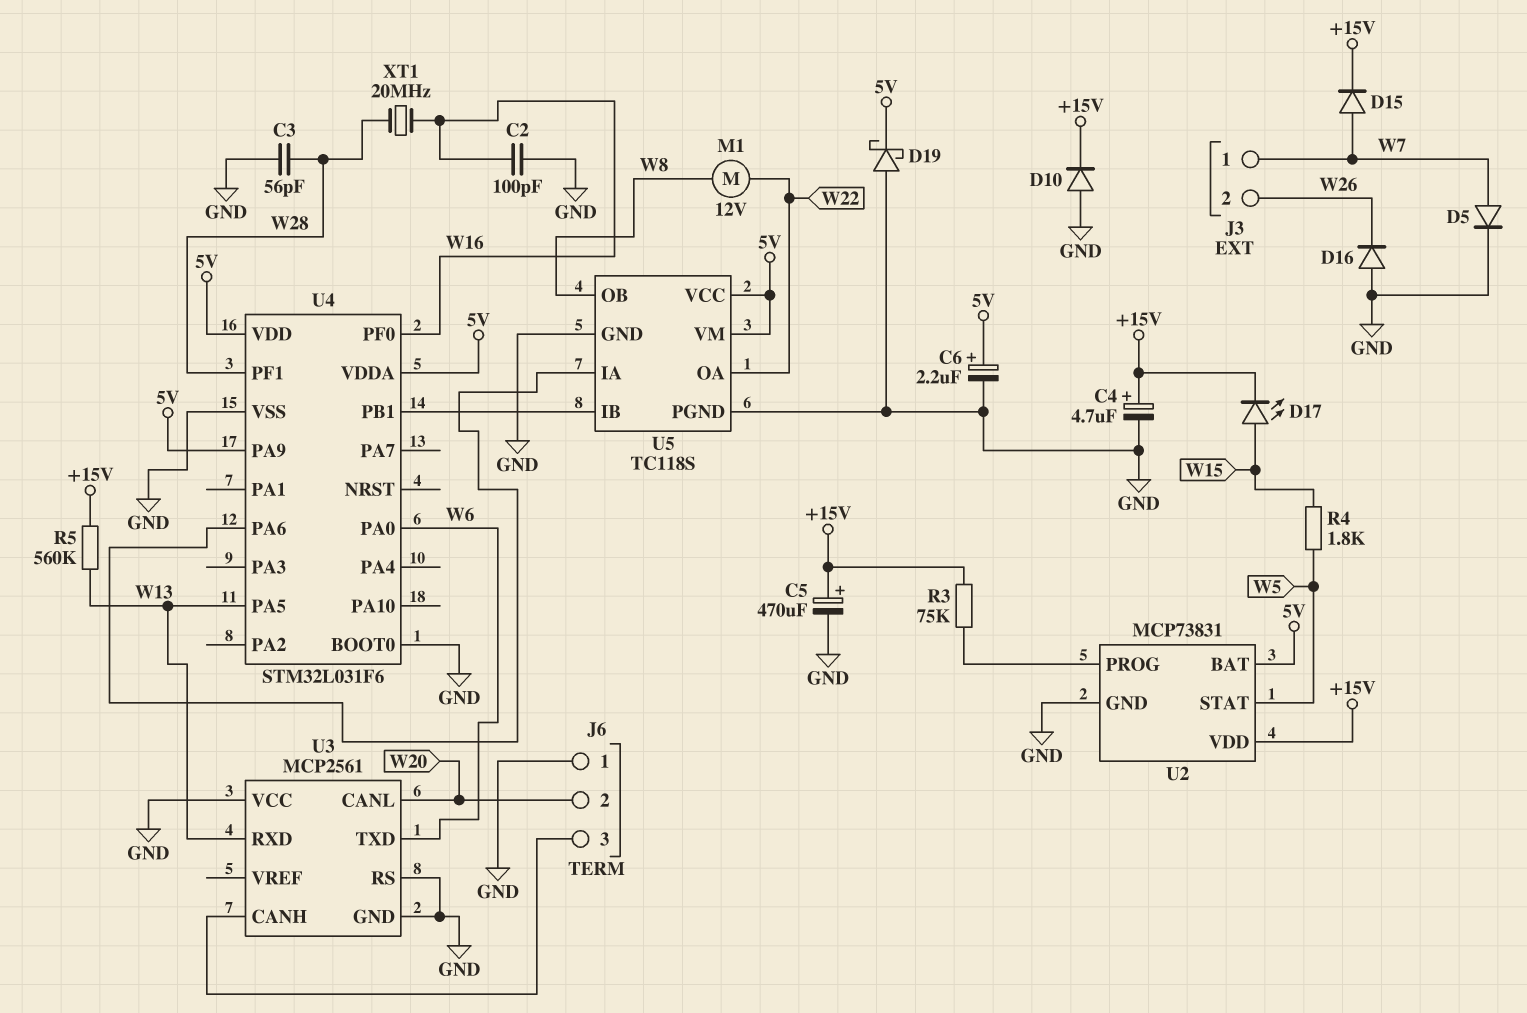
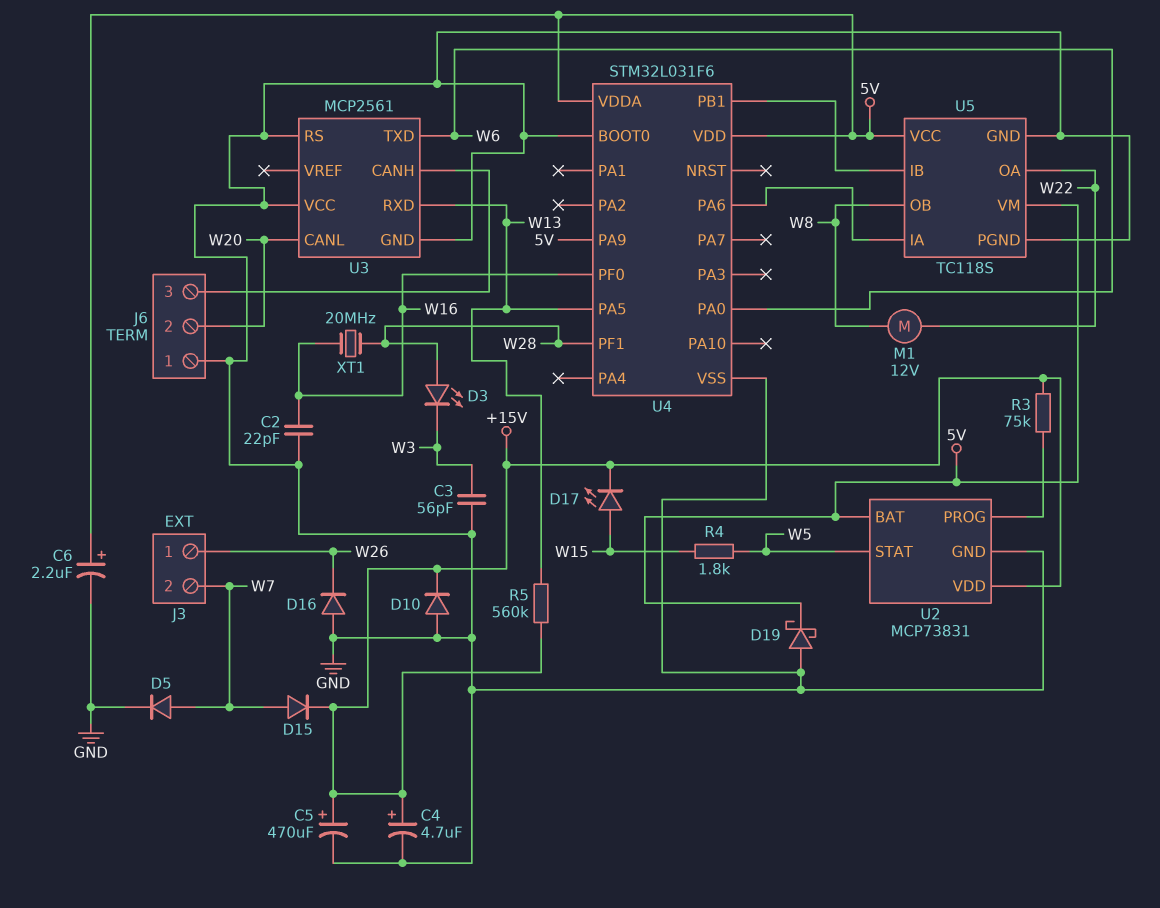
C2: 100pF (GND, W16) -> 22pF (GND, W16)
C3: 56pF (GND, W28) -> 56pF (GND, W3)
D3: none -> LED (A W28, K W3)
J3 pin 1: W7 -> W26
J3 pin 2: W26 -> W7

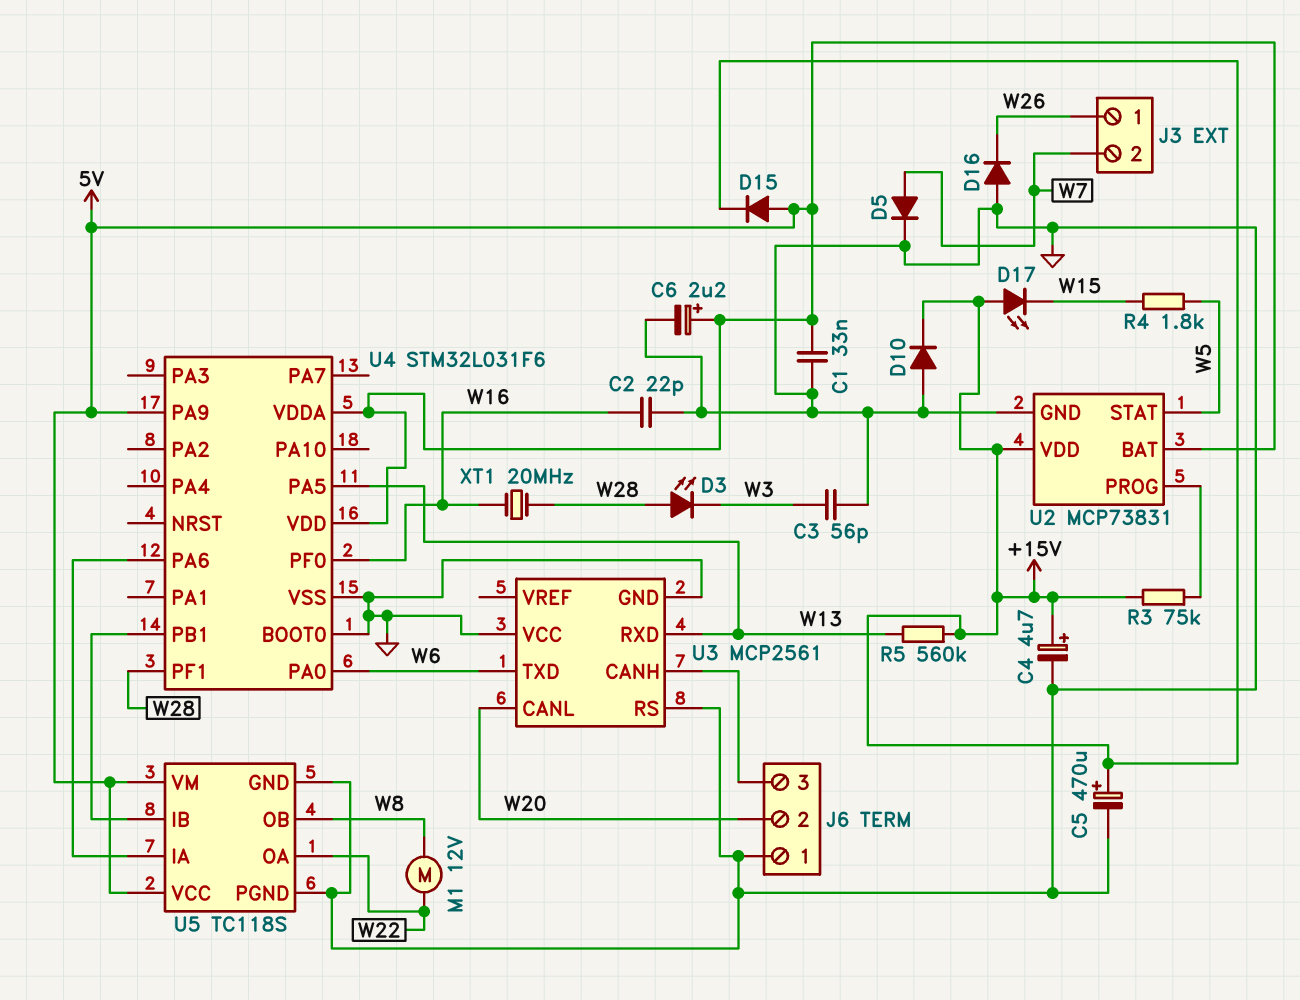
C1: none -> 33nF (5V, GND)
D15: diode (A W7, K +15V) -> diode (A 5V, K +15V)
D17: LED (A W15, K +15V) -> LED (A +15V, K W15)
D19: schottky (A GND, K 5V) -> none

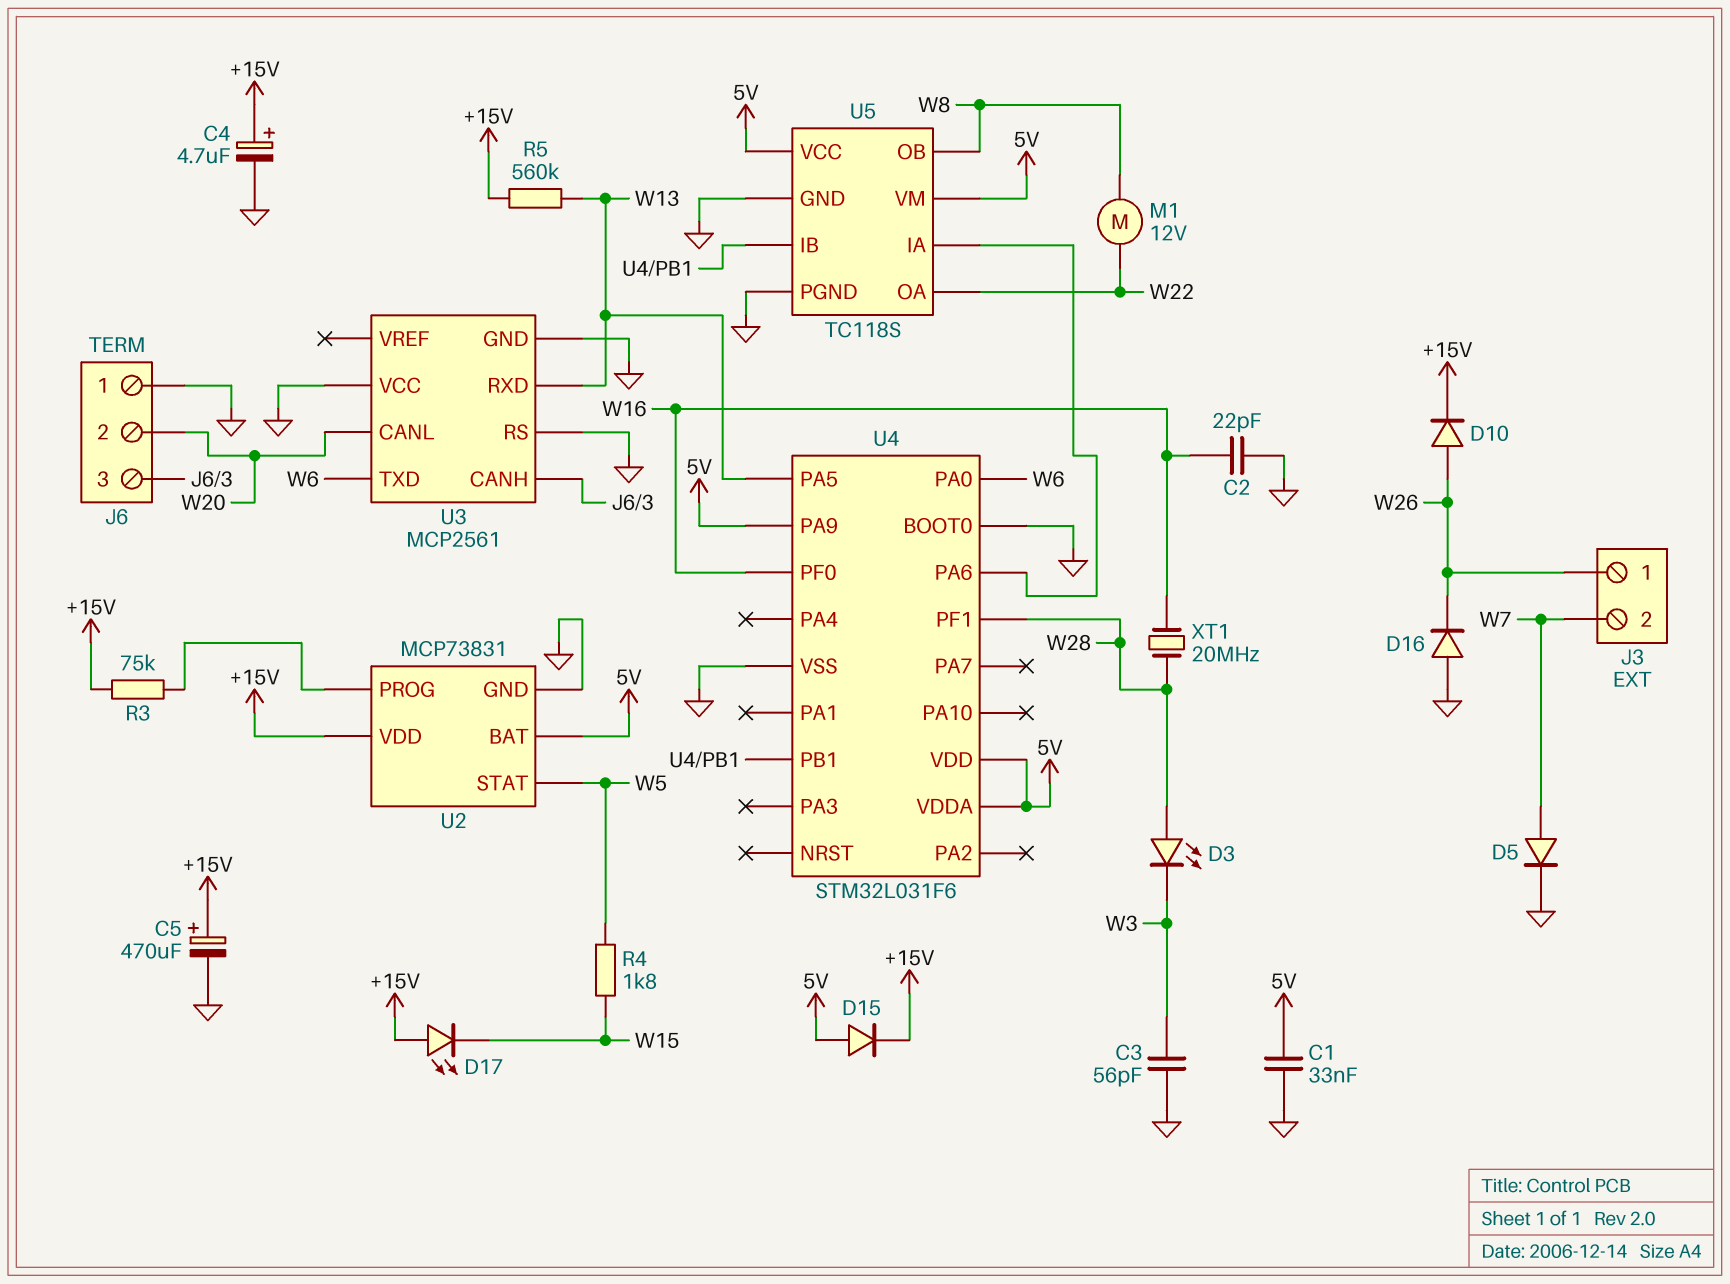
C6: 2.2uF (plus 5V, minus GND) -> none
D10: diode (A GND, K +15V) -> diode (A W26, K +15V)

